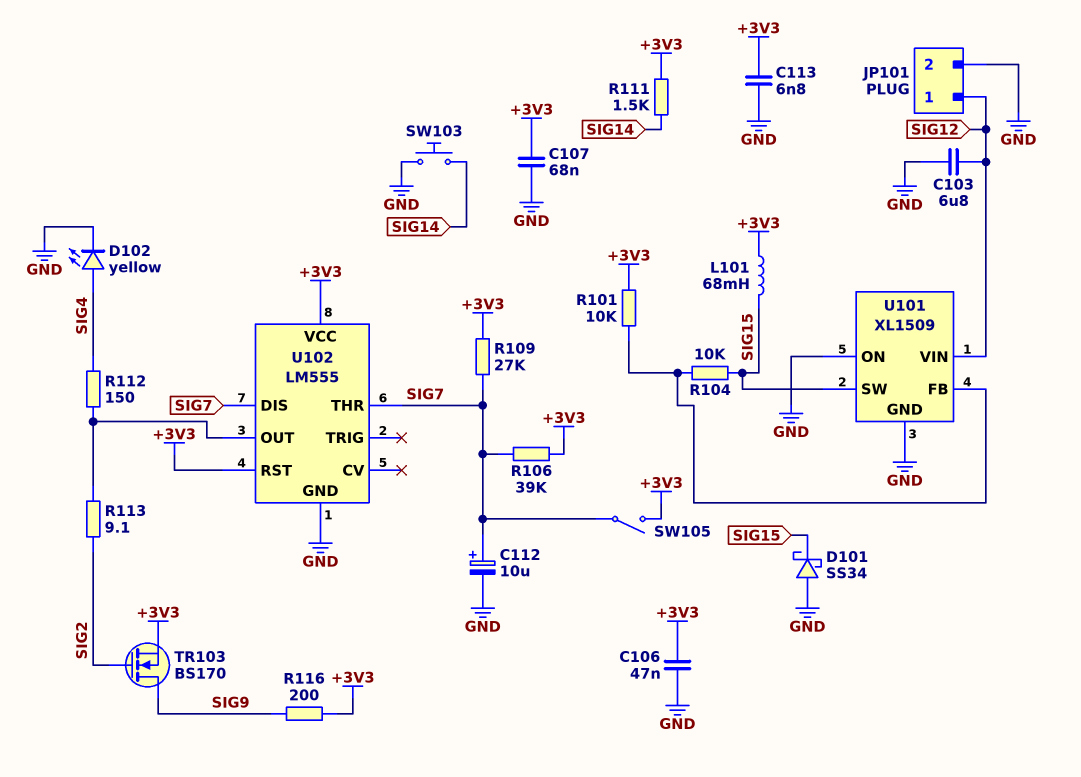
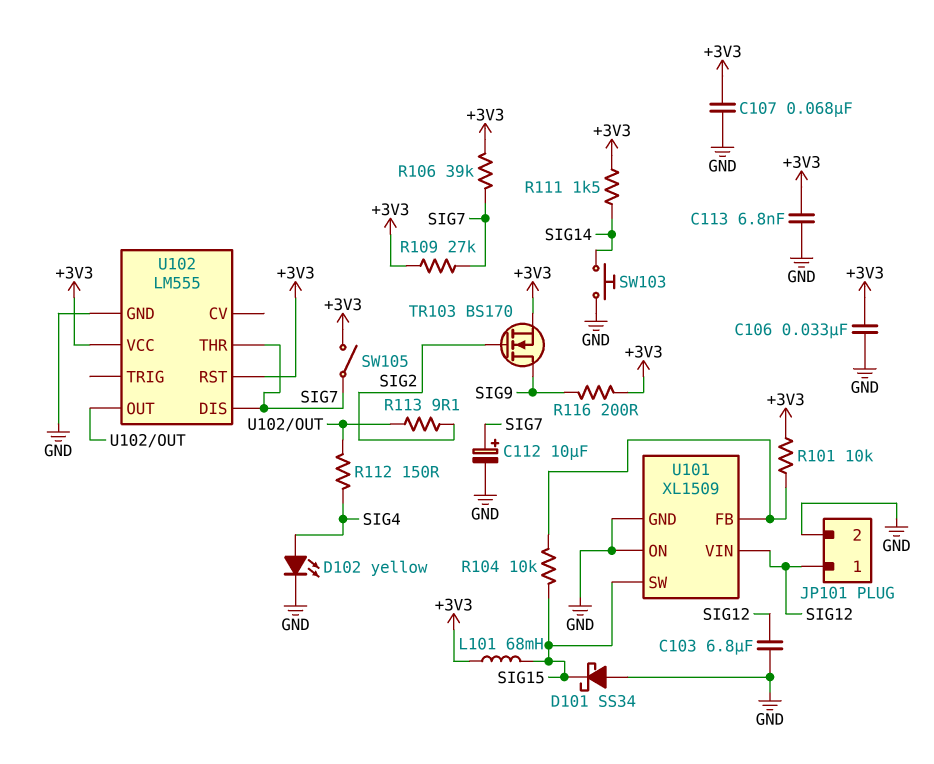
C106: 47nF (+3V3, GND) -> 33nF (+3V3, GND)

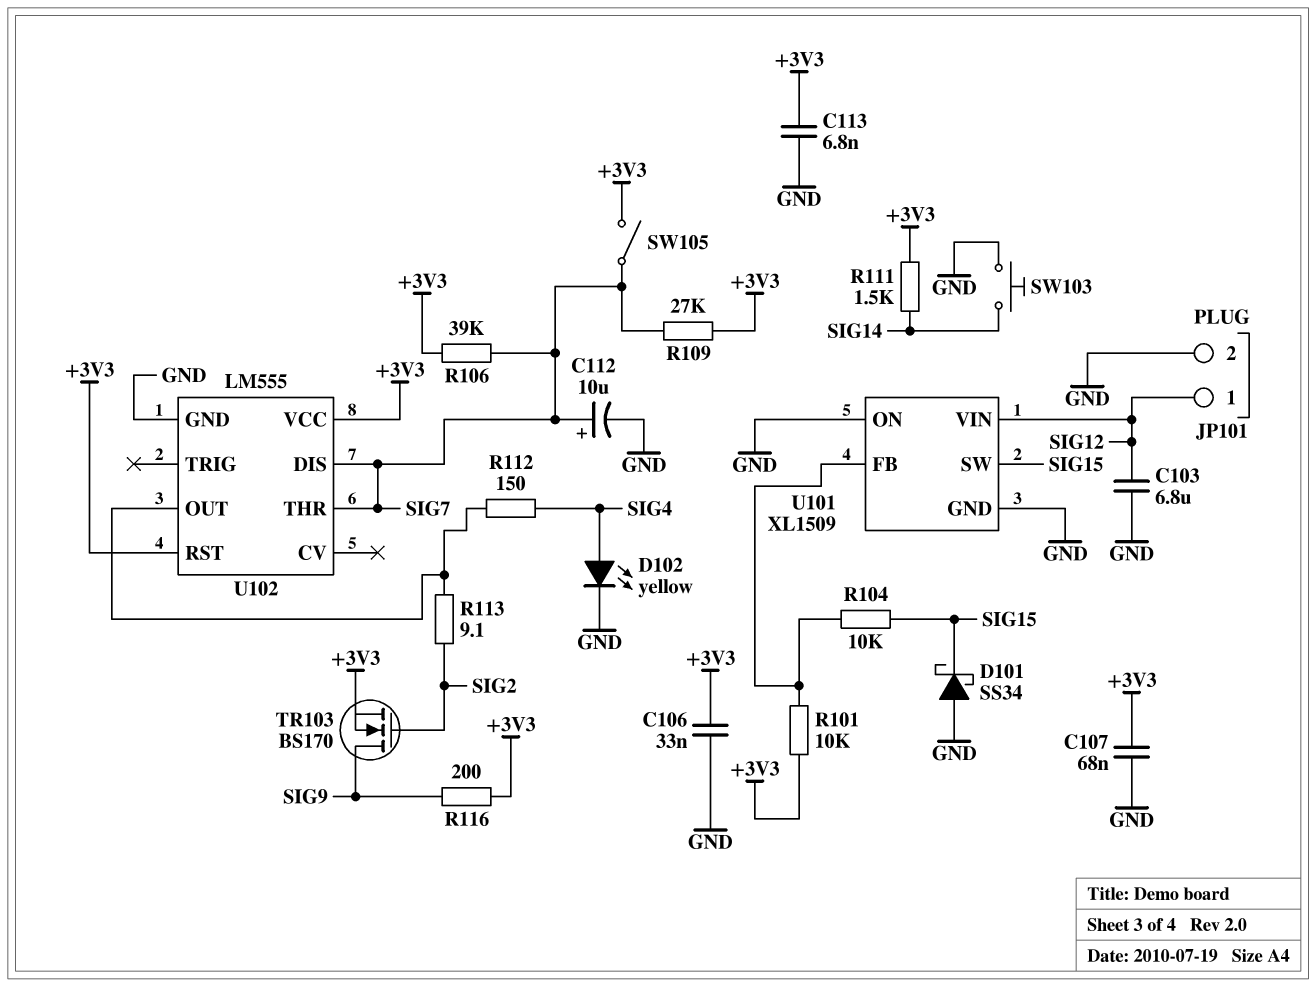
L101: 68mH (+3V3, SIG15) -> none

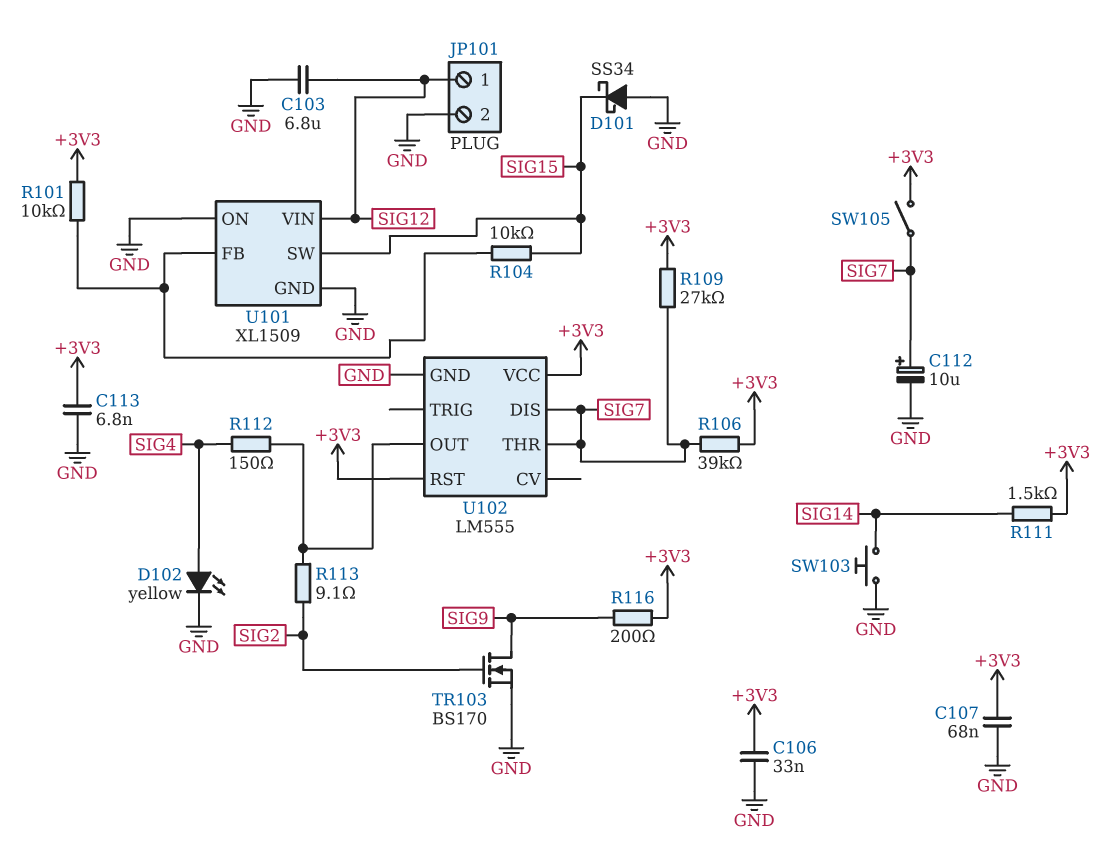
TR103: NMOS BS170 (G SIG2, D SIG9, S +3V3) -> NMOS BS170 (G SIG2, D SIG9, S GND)

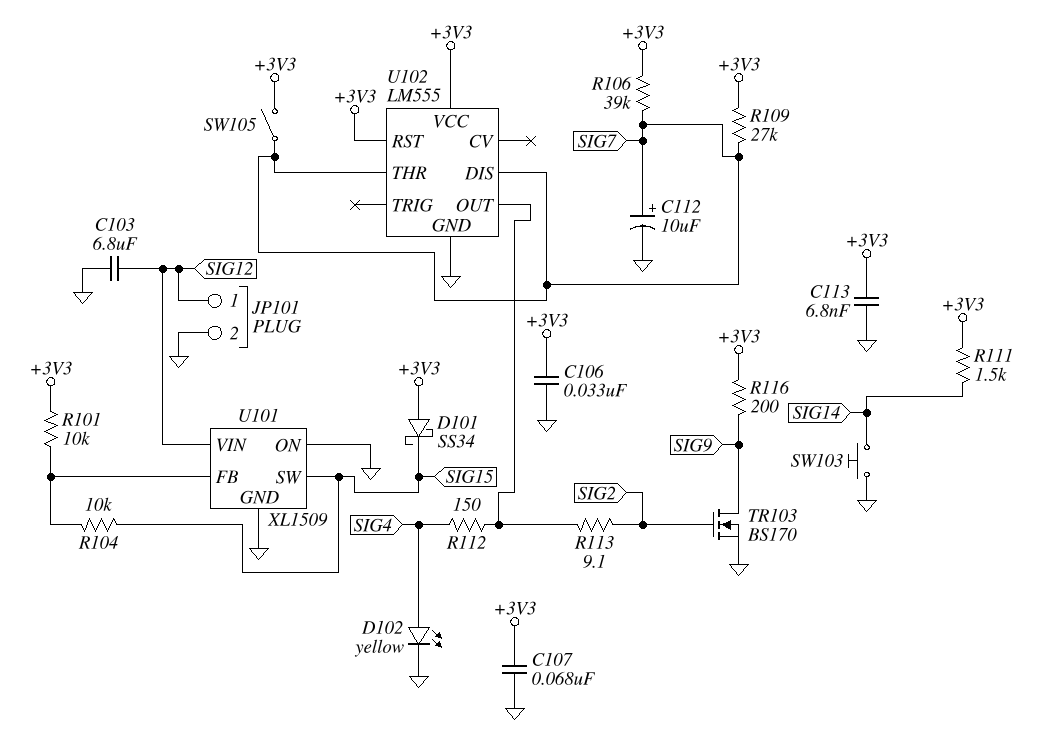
D101: schottky SS34 (A GND, K SIG15) -> schottky SS34 (A +3V3, K SIG15)

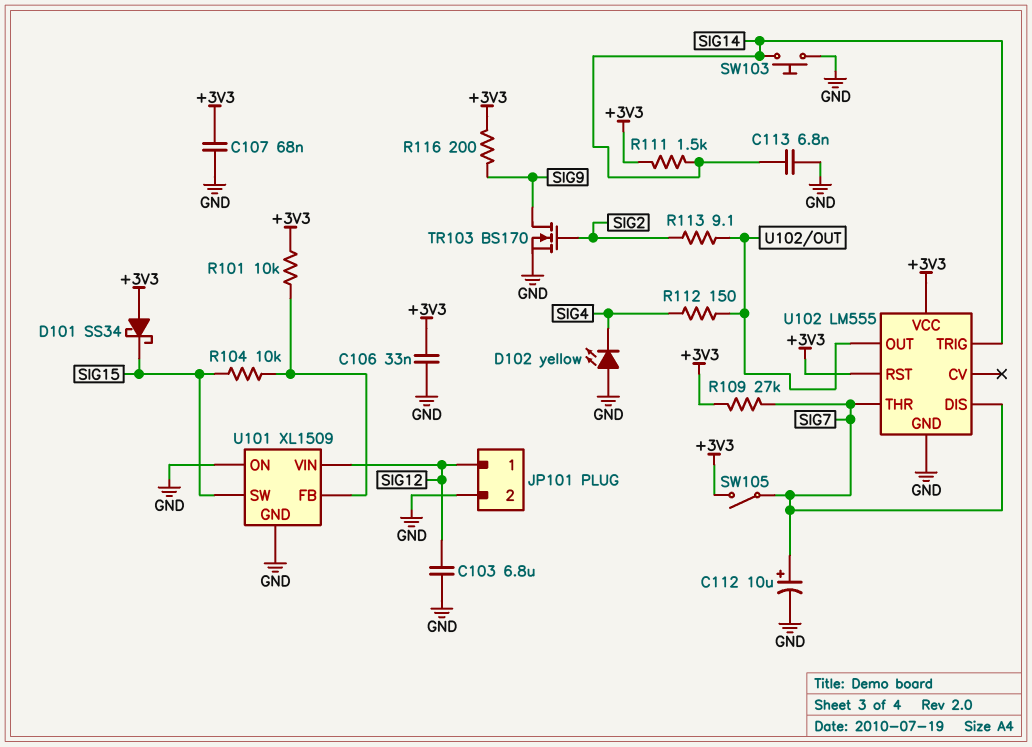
C113: 6.8nF (+3V3, GND) -> 6.8nF (GND, SIG14)
D102: LED yellow (A SIG4, K GND) -> LED yellow (A GND, K SIG4)
R106: 39k (+3V3, SIG7) -> none
U102 pin TRIG: none -> SIG14

